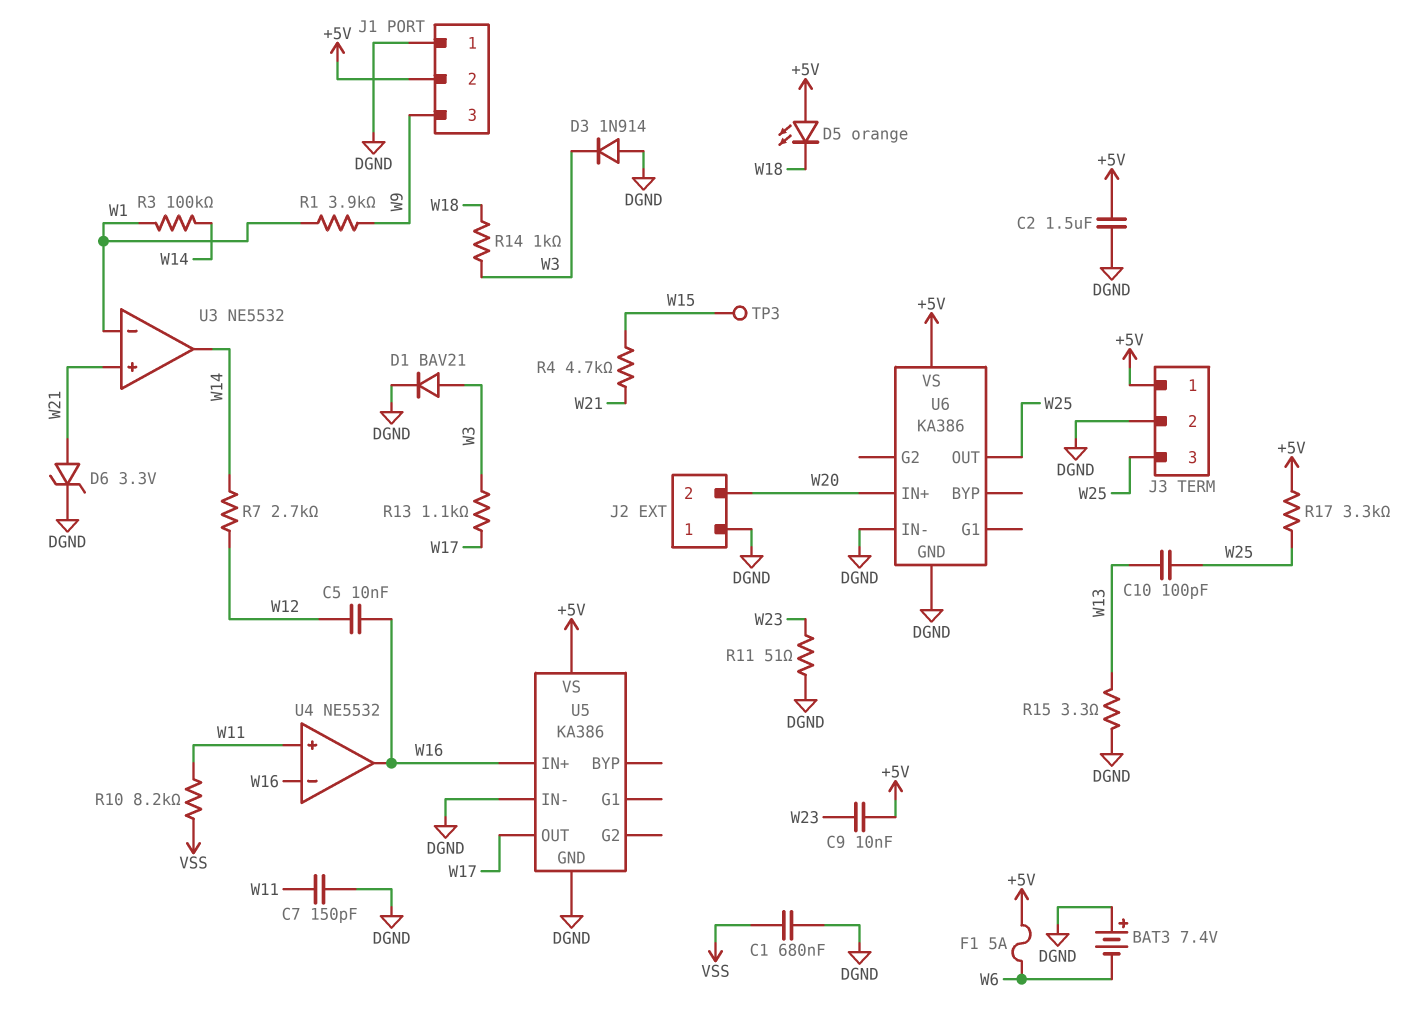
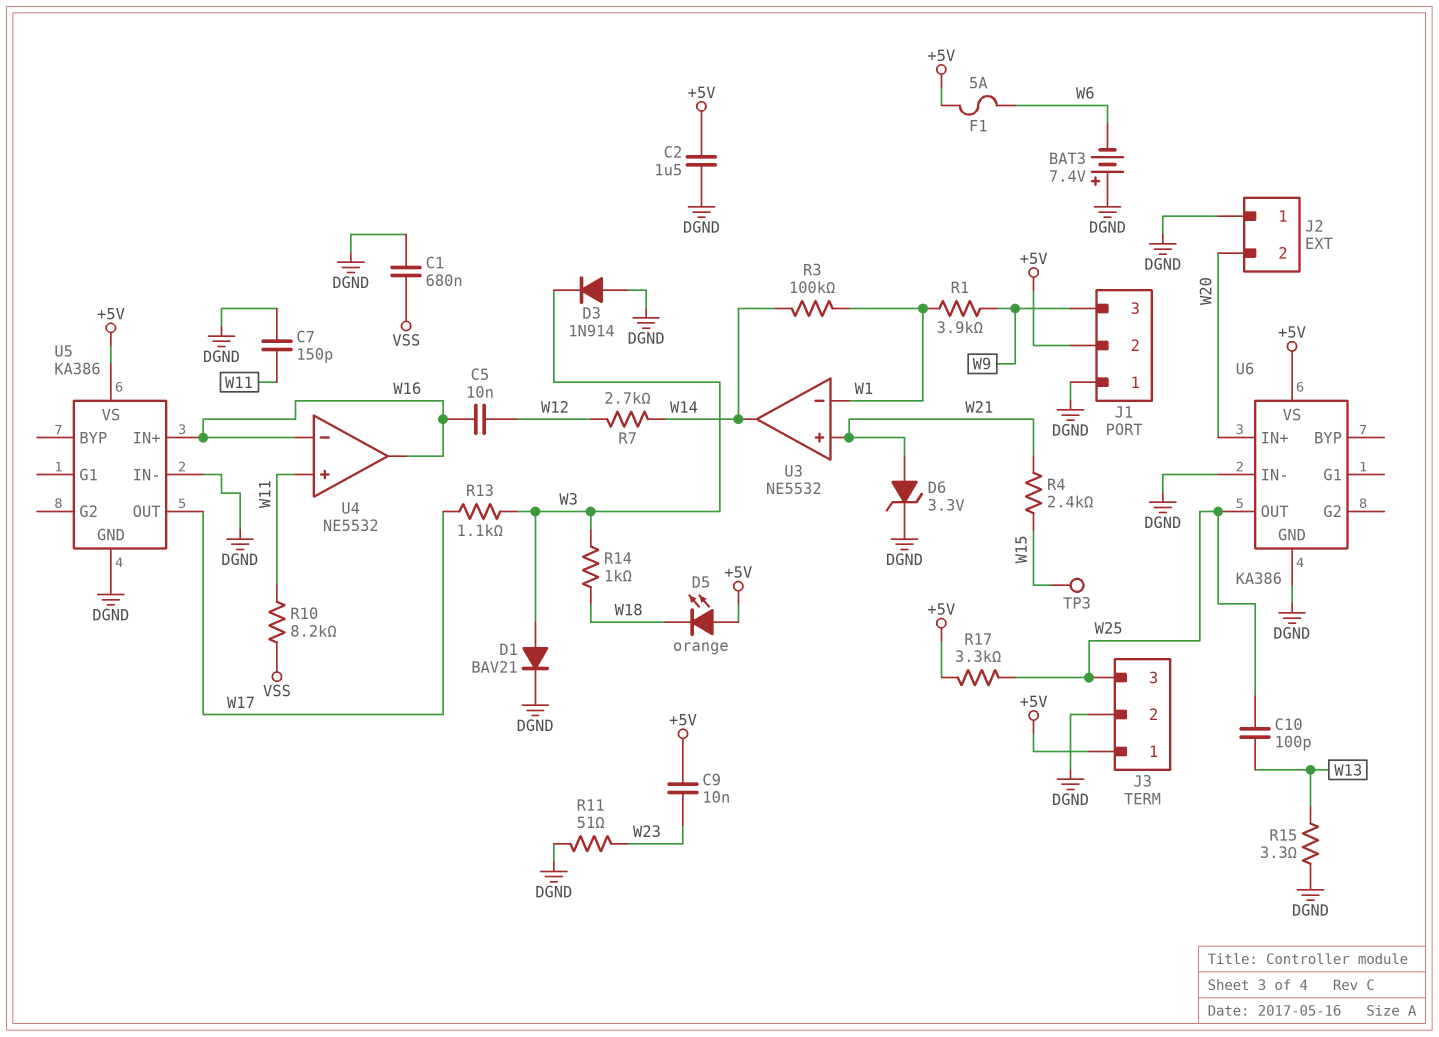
R4: 4.7k (W15, W21) -> 2.4k (W15, W21)

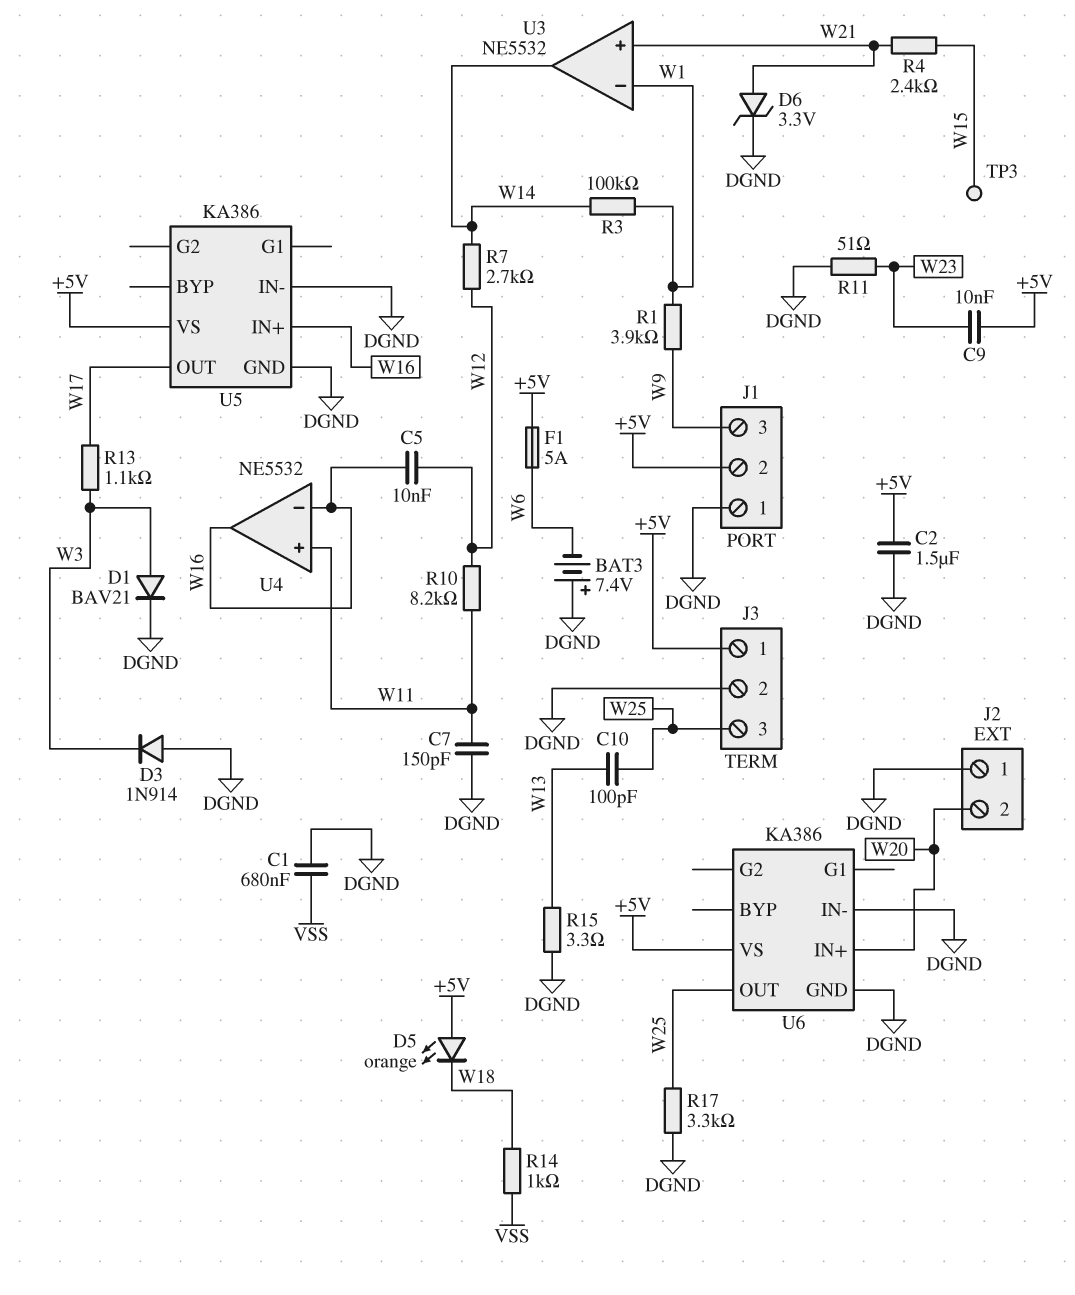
R10: 8.2k (VSS, W11) -> 8.2k (W11, W12)
R14: 1k (W3, W18) -> 1k (VSS, W18)
R17: 3.3k (+5V, W25) -> 3.3k (DGND, W25)

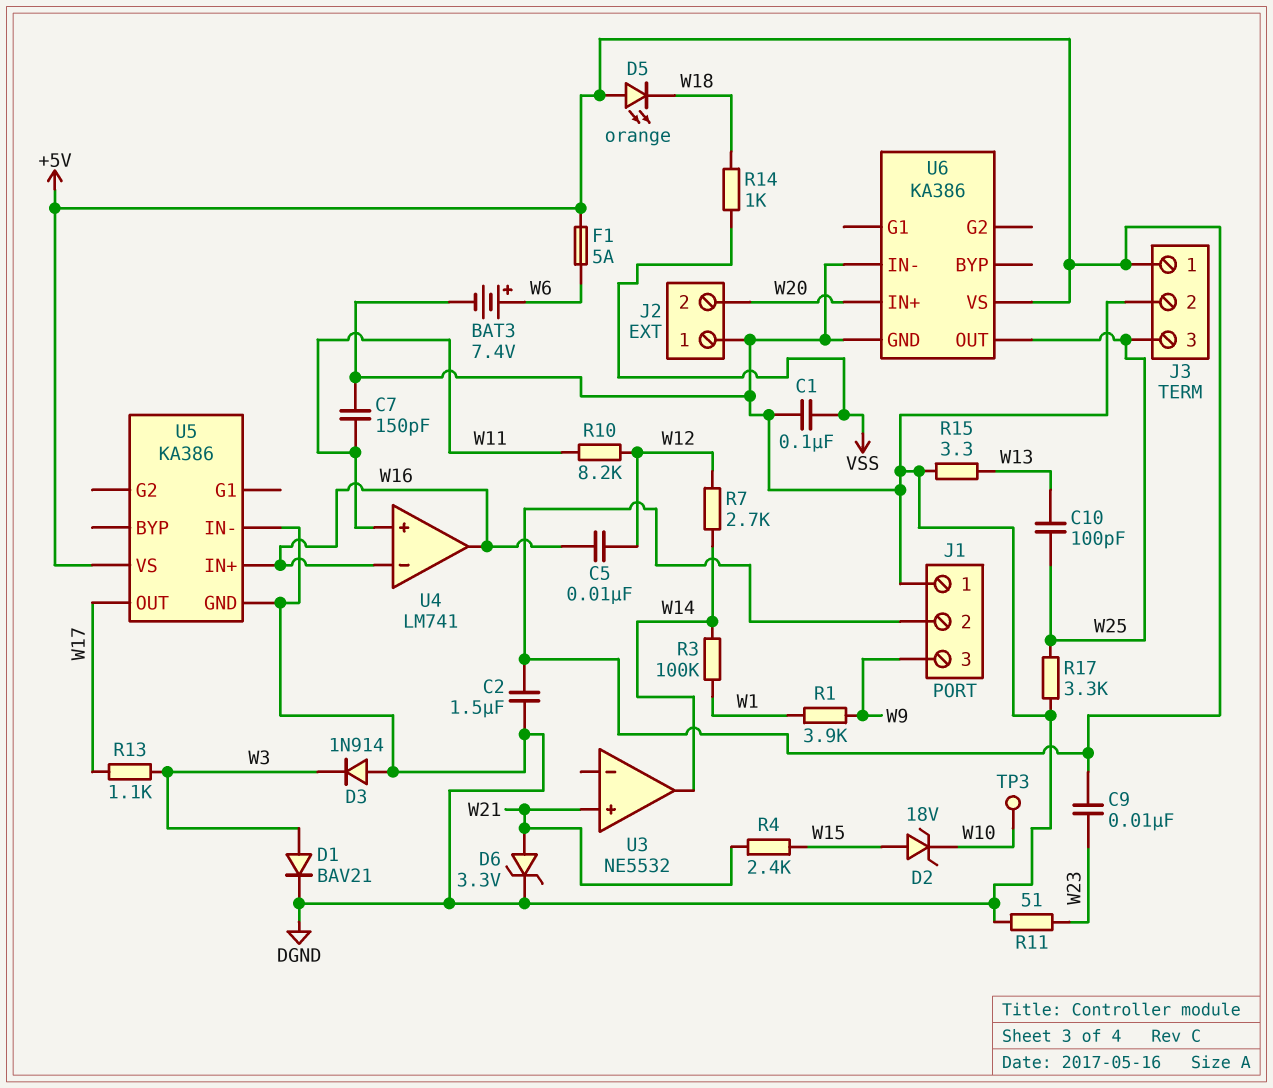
BAT3: 7.4V (plus DGND, minus W6) -> 7.4V (plus W6, minus DGND)
C1: 680nF (DGND, VSS) -> 100nF (DGND, VSS)
D2: none -> zener 18V (A W15, K W10)
TP3: test point (W15) -> test point (W10)
U3 pin in-: W1 -> none
U4: NE5532 -> LM741

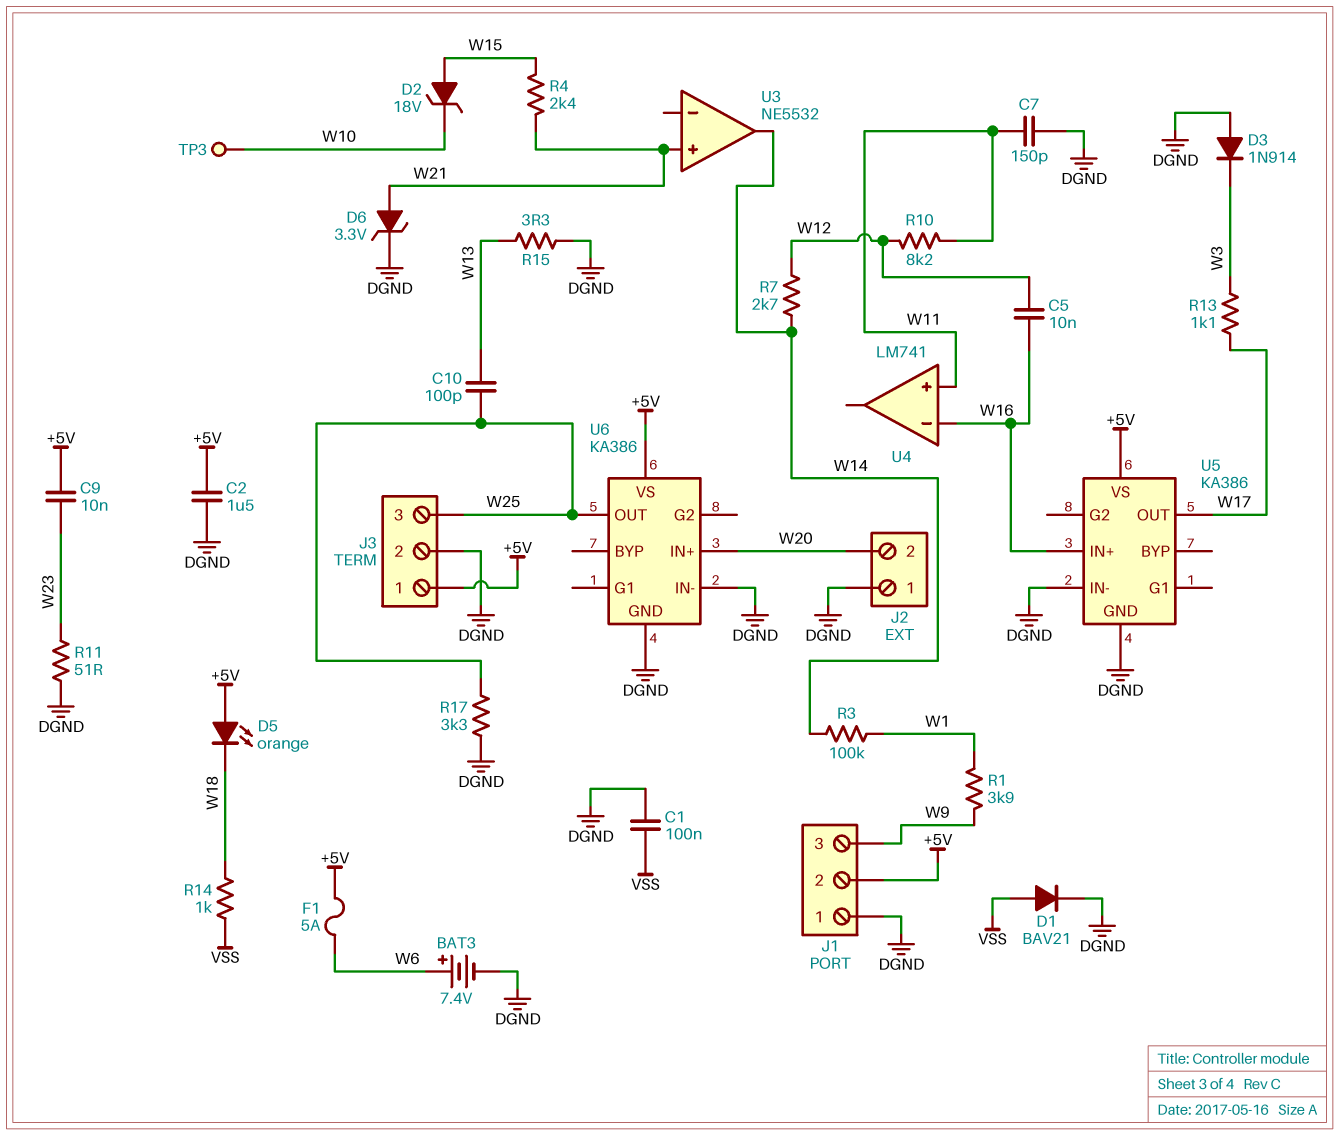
D1: diode BAV21 (A W3, K DGND) -> diode BAV21 (A VSS, K DGND)
U4 pin out: W16 -> none

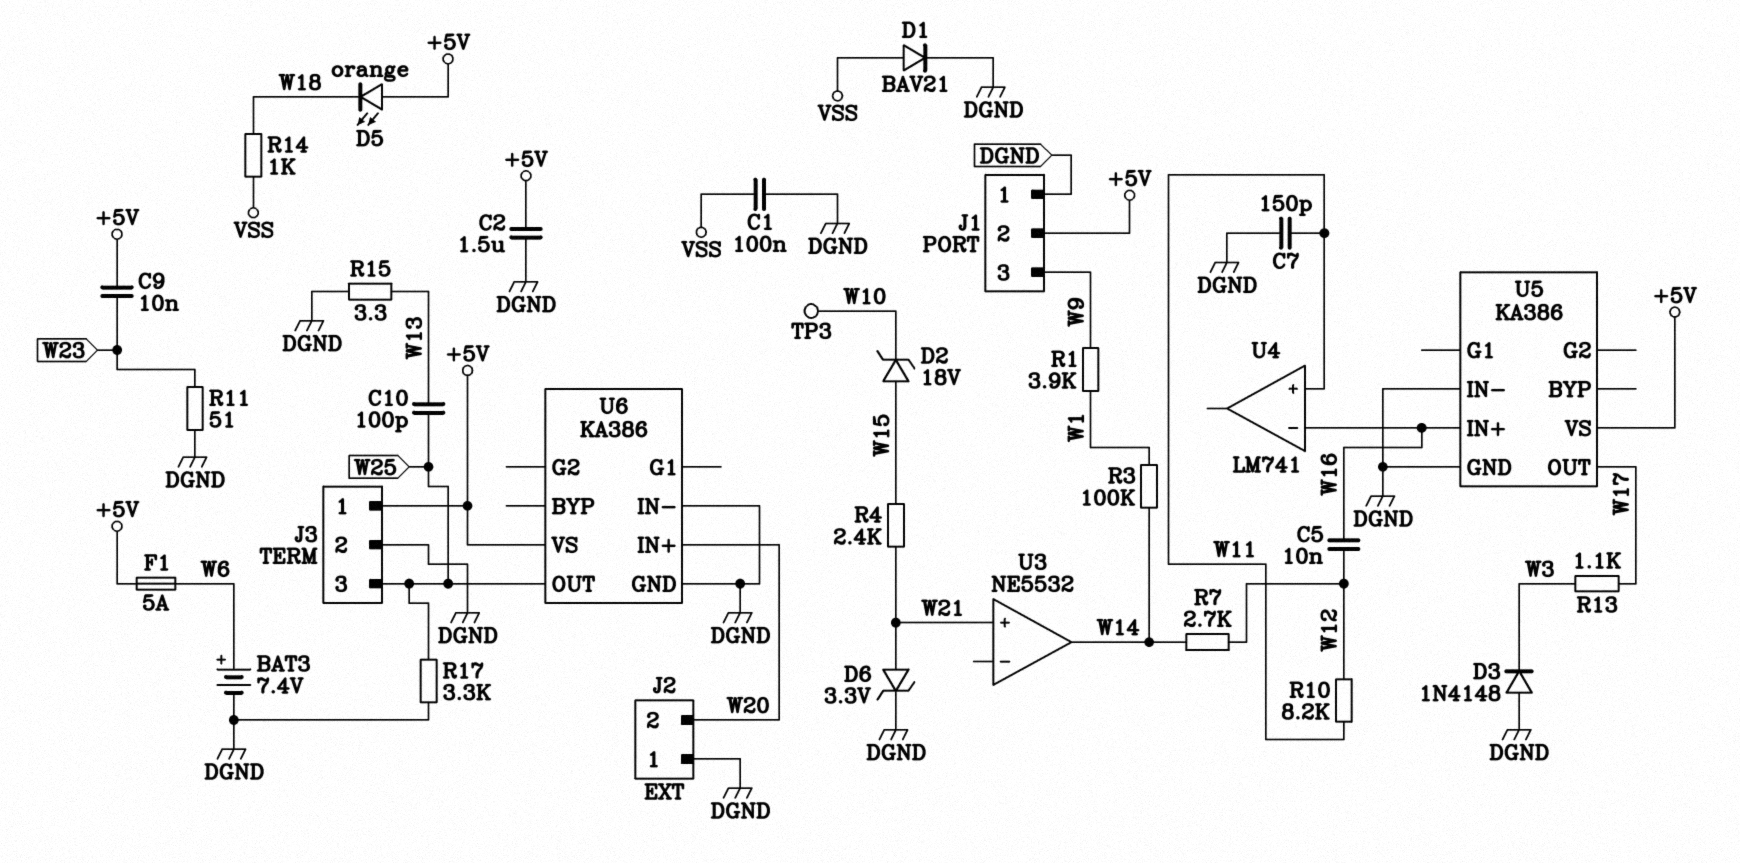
D3: diode 1N914 (A DGND, K W3) -> diode 1N4148 (A DGND, K W3)

